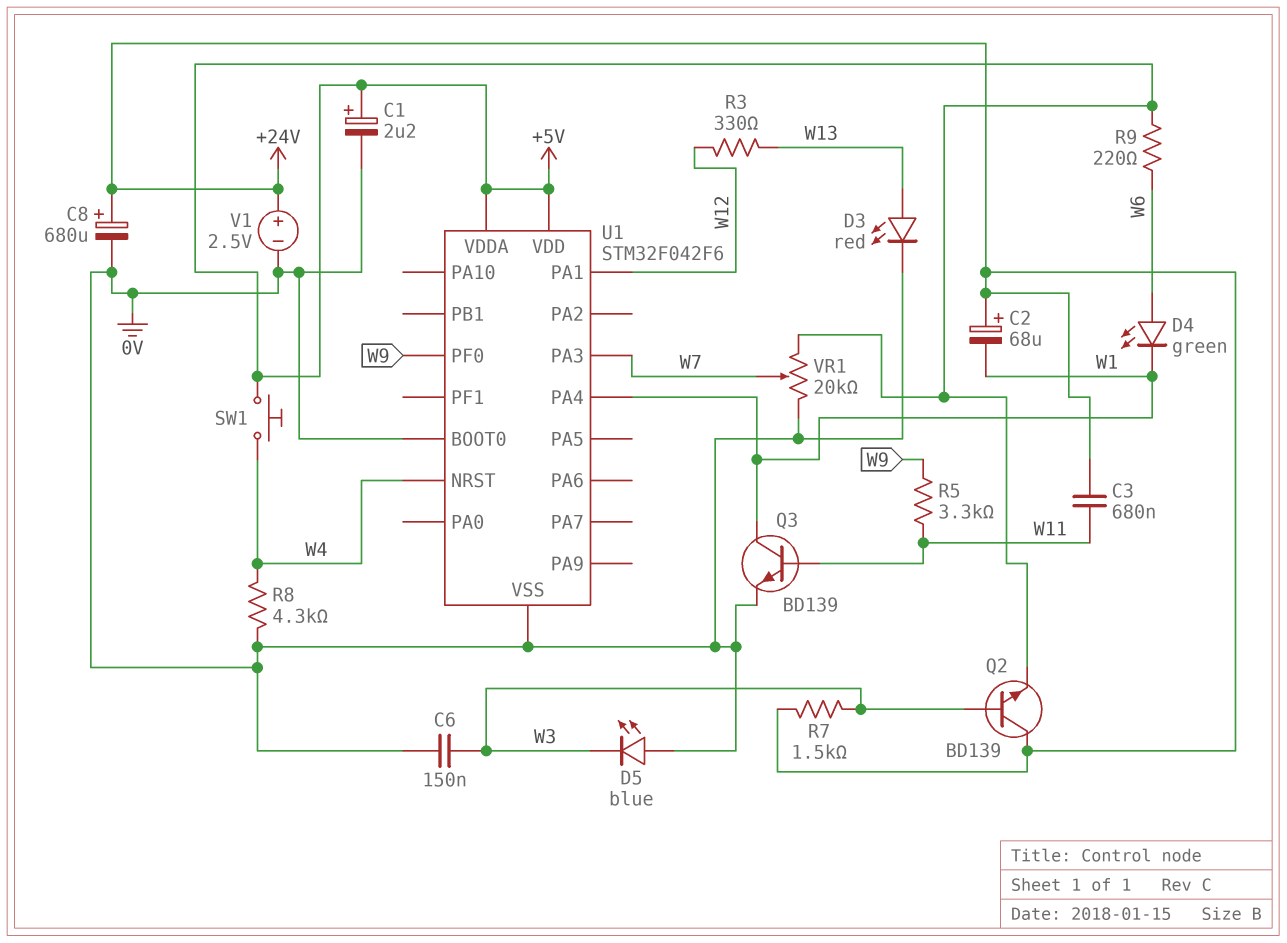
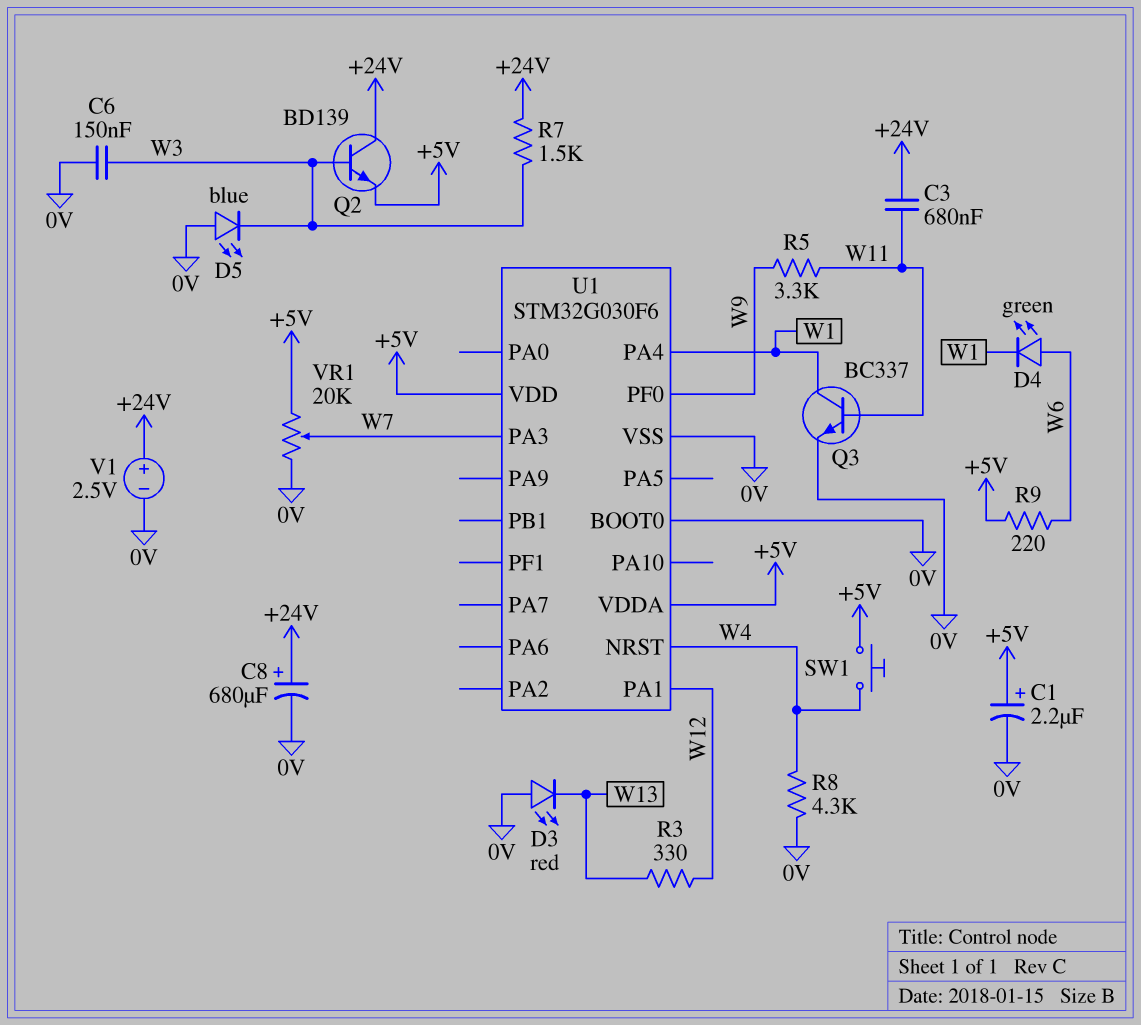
C2: 68uF (plus +24V, minus W1) -> none
D3: LED red (A W13, K 0V) -> LED red (A 0V, K W13)
Q3: NPN BD139 (B W11, C W1, E 0V) -> NPN BC337 (B W11, C W1, E 0V)
U1: STM32F042F6 -> STM32G030F6

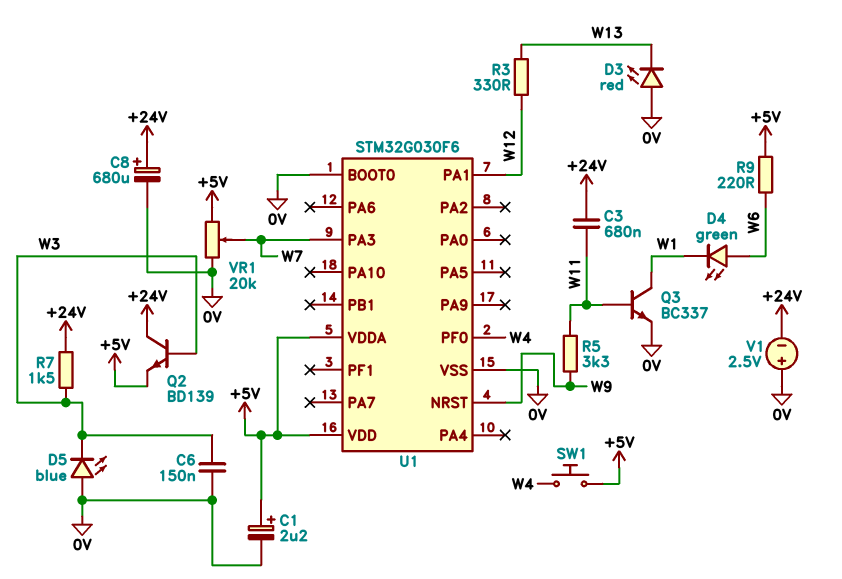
R8: 4.3k (0V, W4) -> none
U1 pin NRST: W4 -> W9
U1 pin PA4: W1 -> none
U1 pin PF0: W9 -> W4
V1: 2.5V (plus +24V, minus 0V) -> 2.5V (plus 0V, minus +24V)

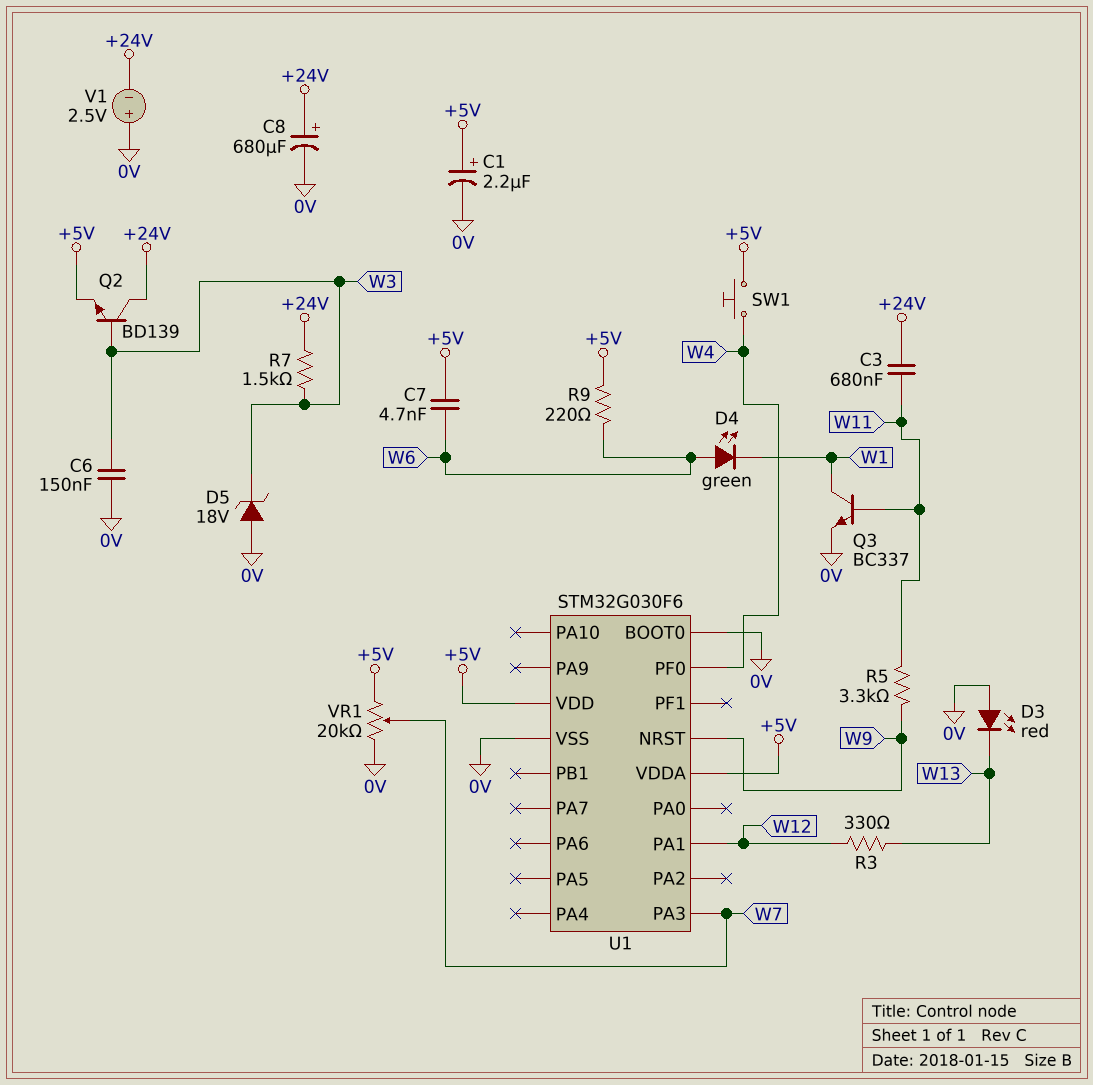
C7: none -> 4.7nF (+5V, W6)
D5: LED blue (A 0V, K W3) -> zener 18V (A 0V, K W3)

